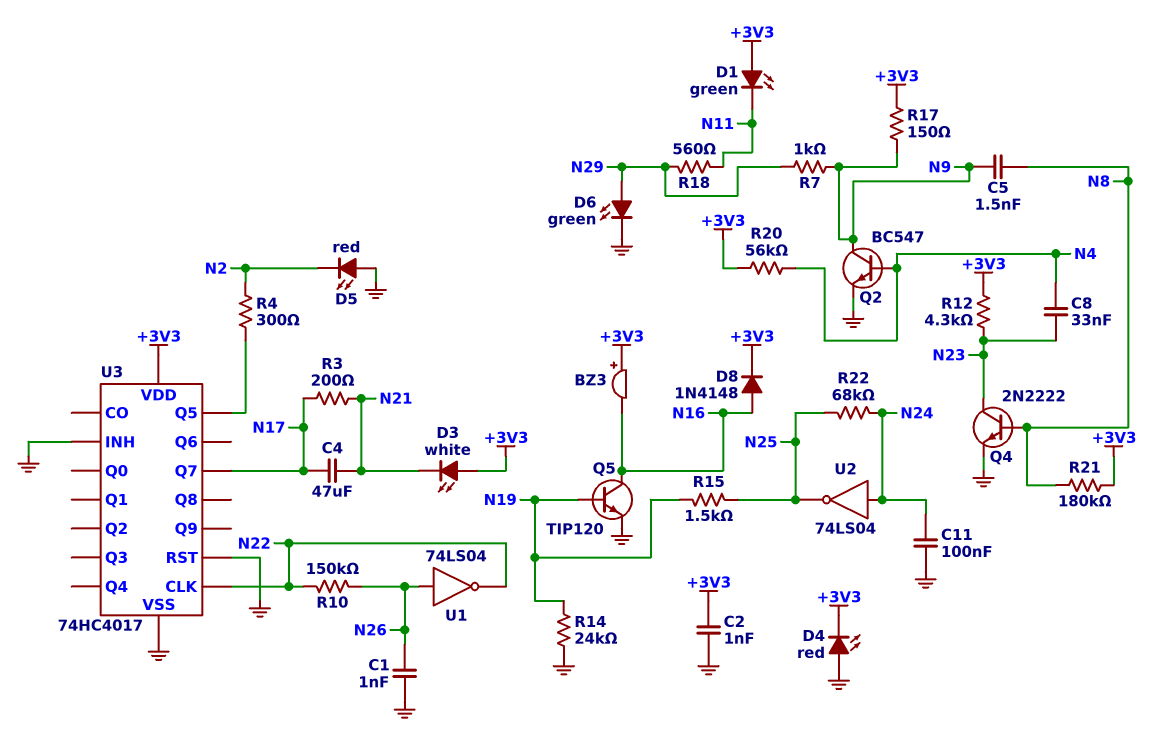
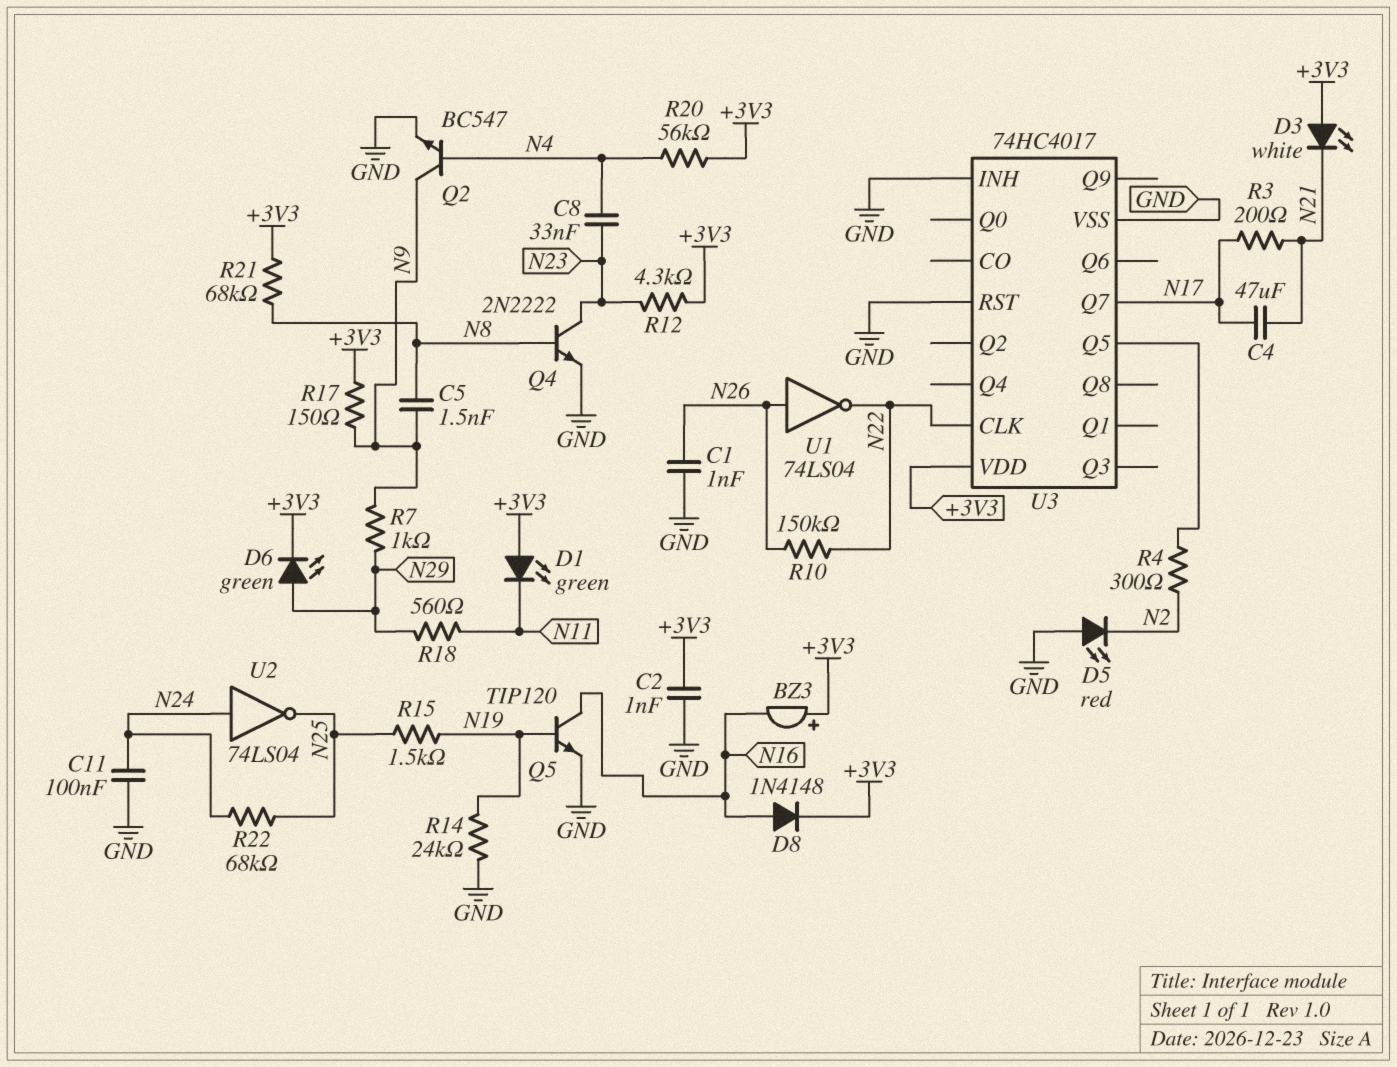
D4: LED red (A GND, K +3V3) -> none
D6: LED green (A N29, K GND) -> LED green (A N29, K +3V3)
R21: 180k (+3V3, N8) -> 68k (+3V3, N8)

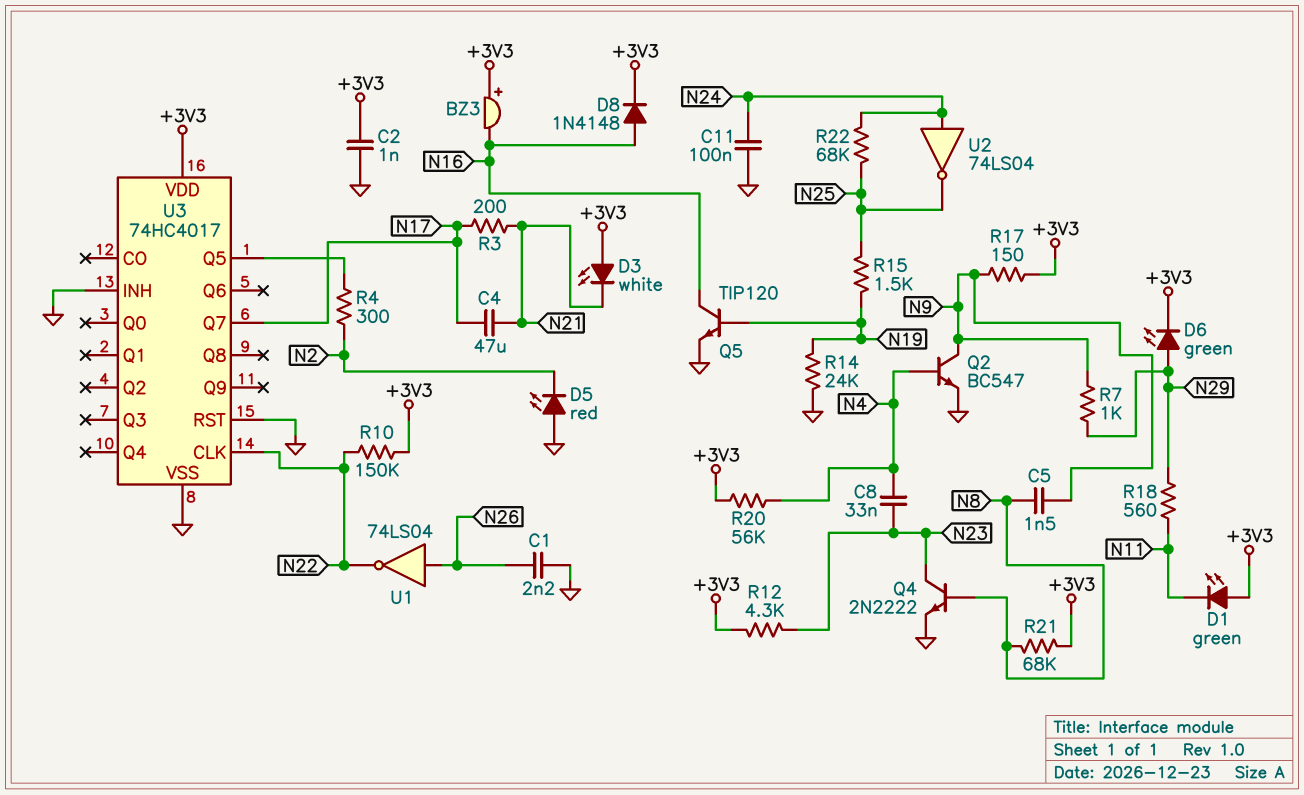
C1: 1nF (GND, N26) -> 2.2nF (GND, N26)
R10: 150k (N22, N26) -> 150k (+3V3, N22)

